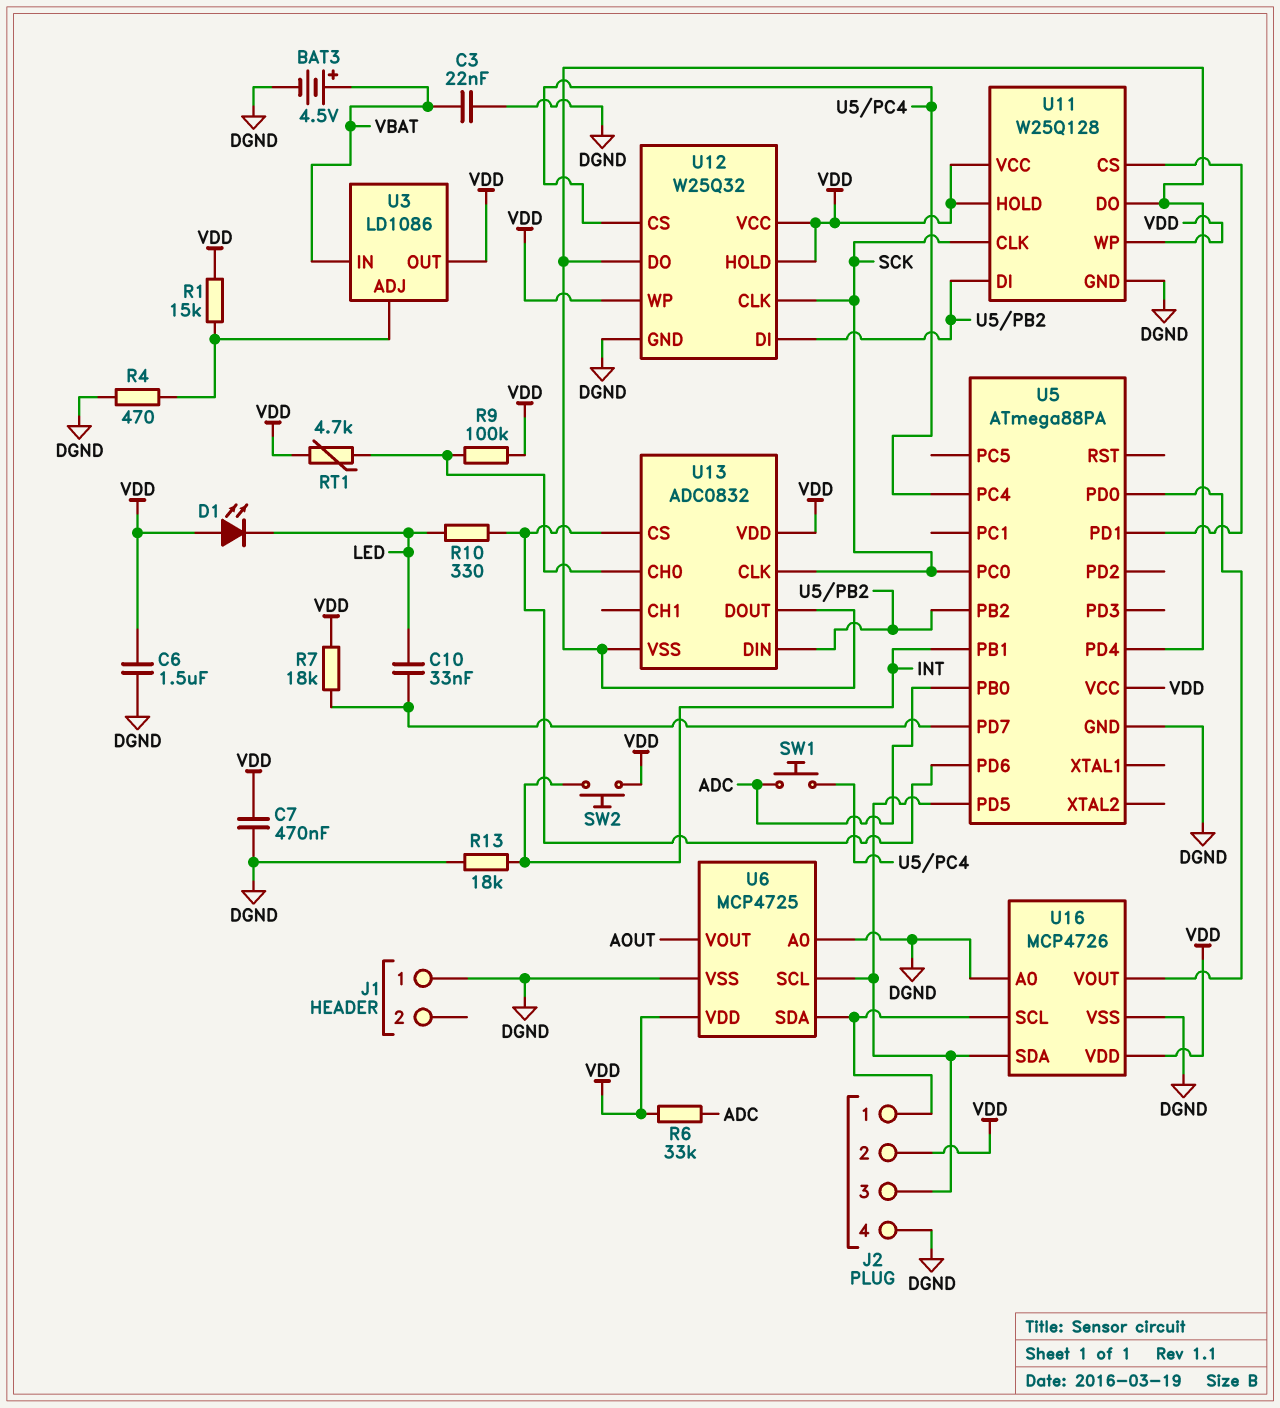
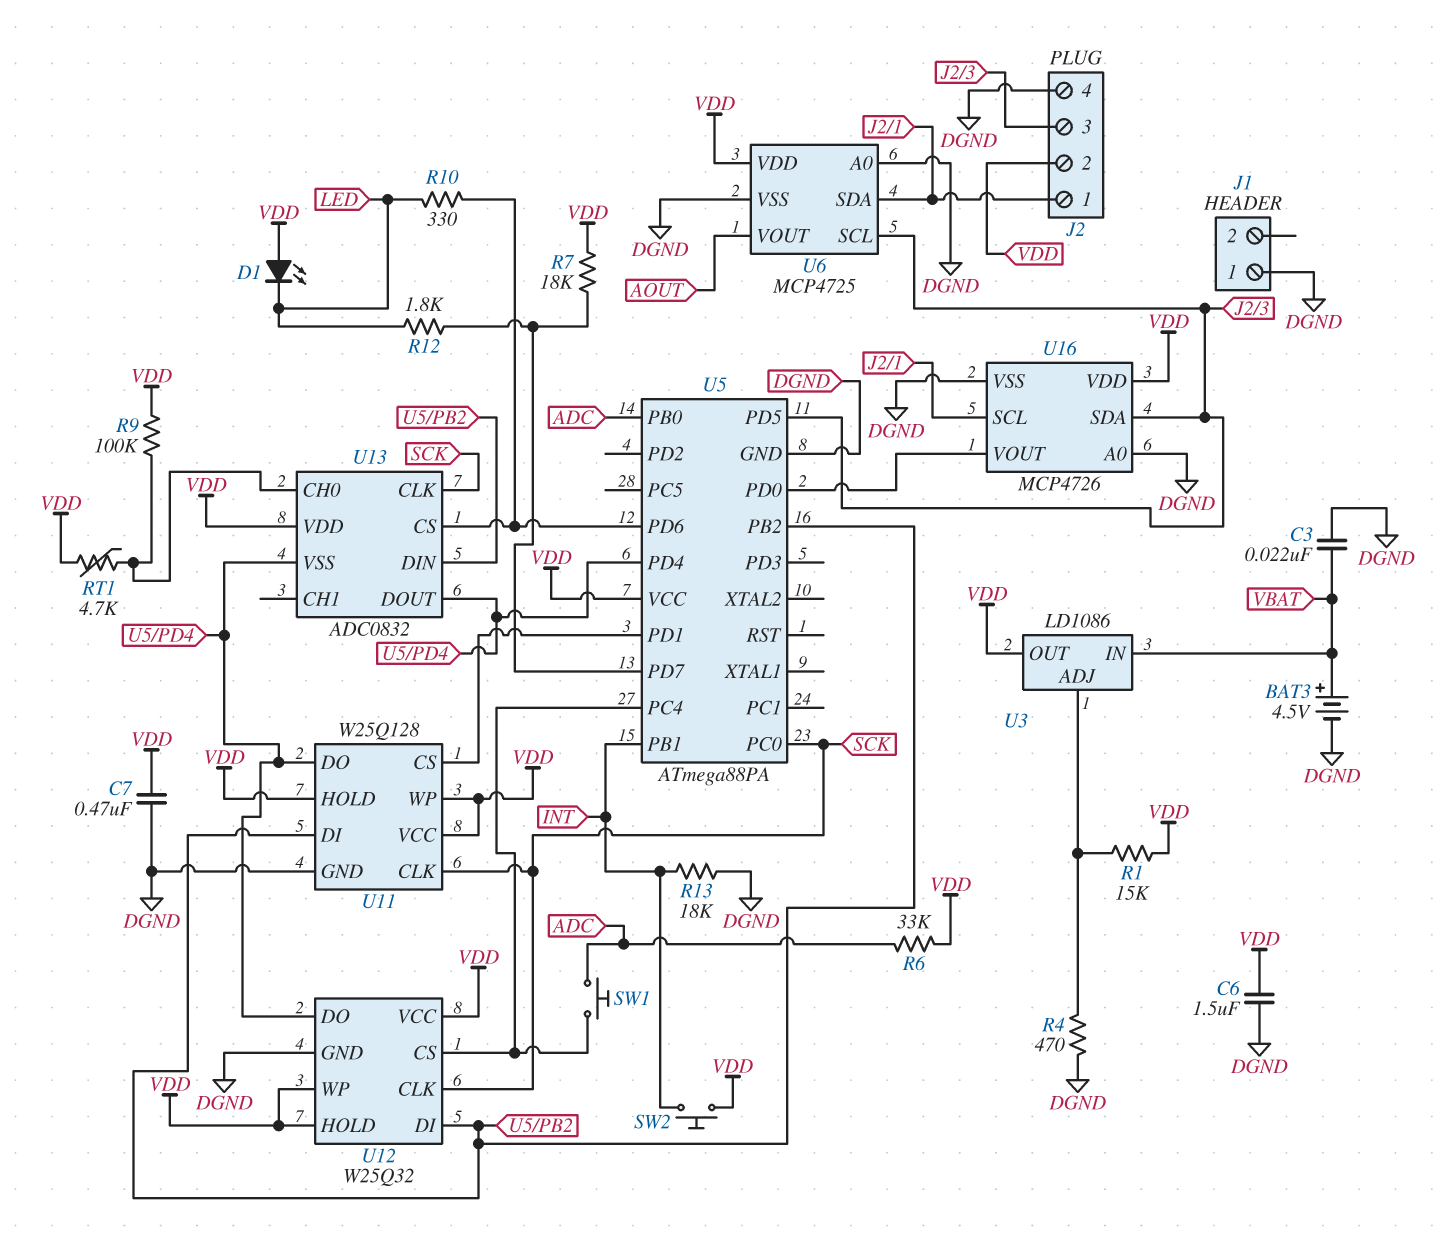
C10: 33nF (LED, U5/PD7) -> none
R12: none -> 1.8k (LED, U5/PD7)

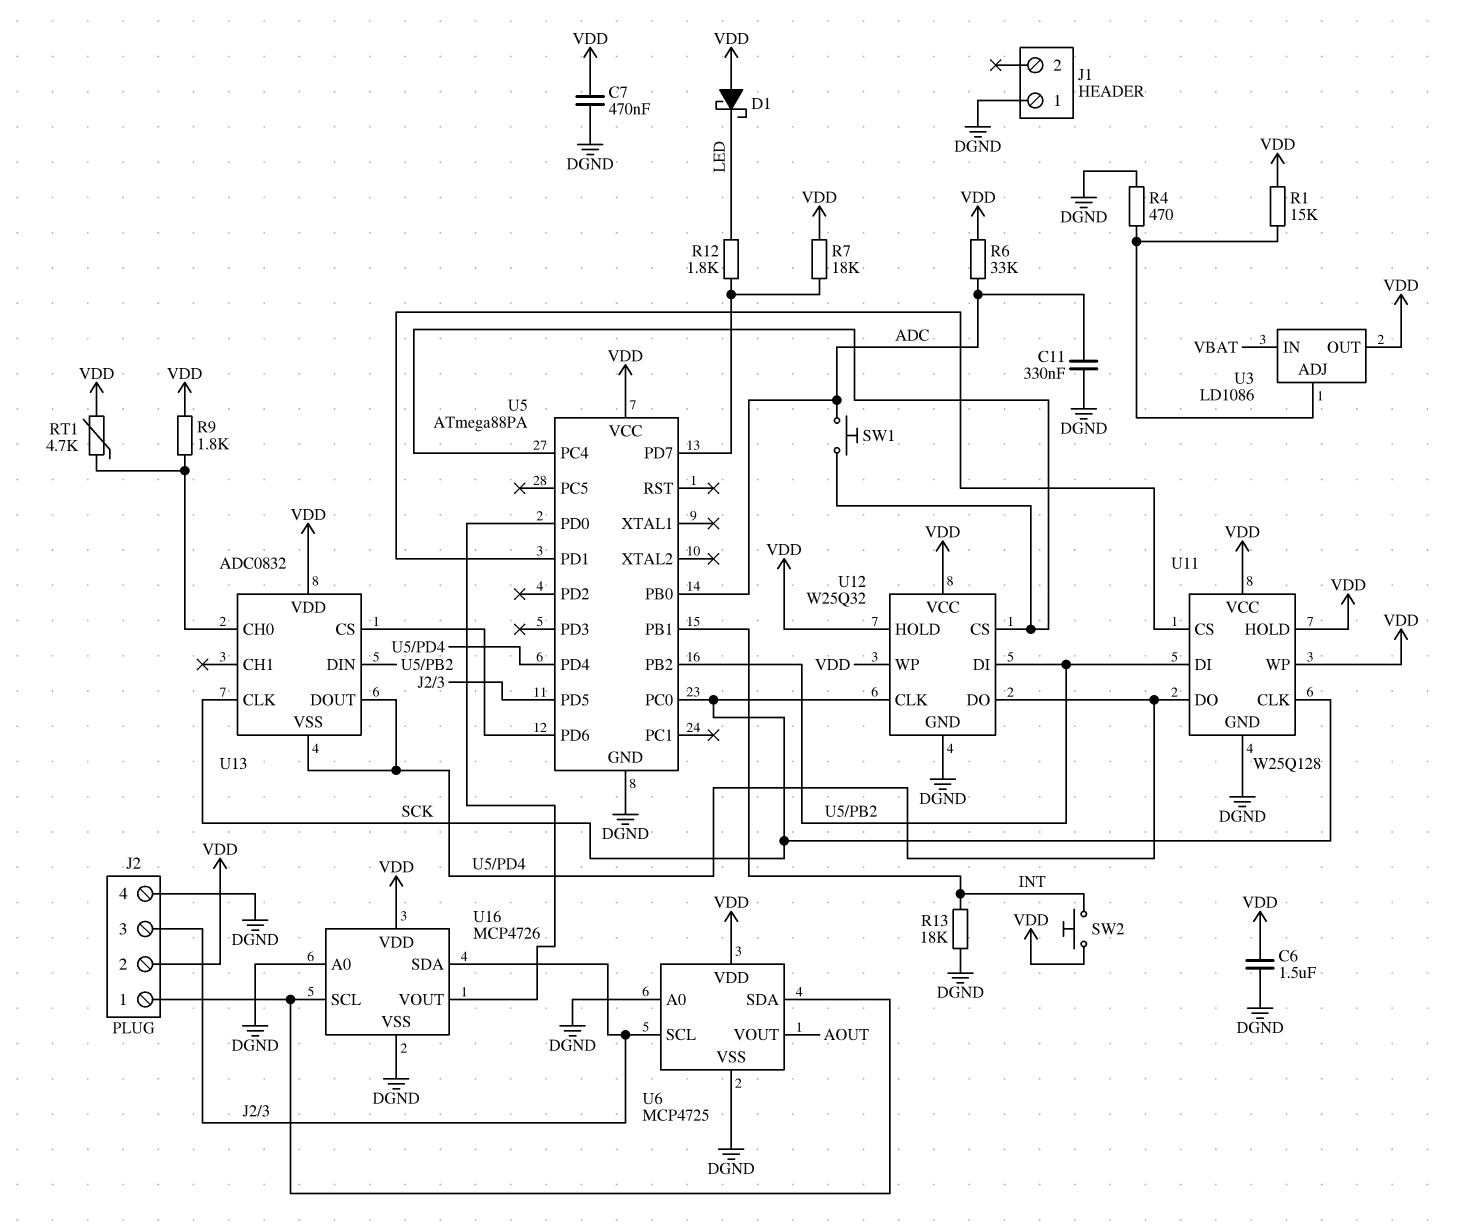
BAT3: 4.5V (plus VBAT, minus DGND) -> none
C3: 22nF (DGND, VBAT) -> none
C11: none -> 330nF (ADC, DGND)
D1: LED (A VDD, K LED) -> schottky (A VDD, K LED)
R9: 100k (U13/CH0, VDD) -> 1.8k (U13/CH0, VDD)
R10: 330 (LED, U5/PD6) -> none

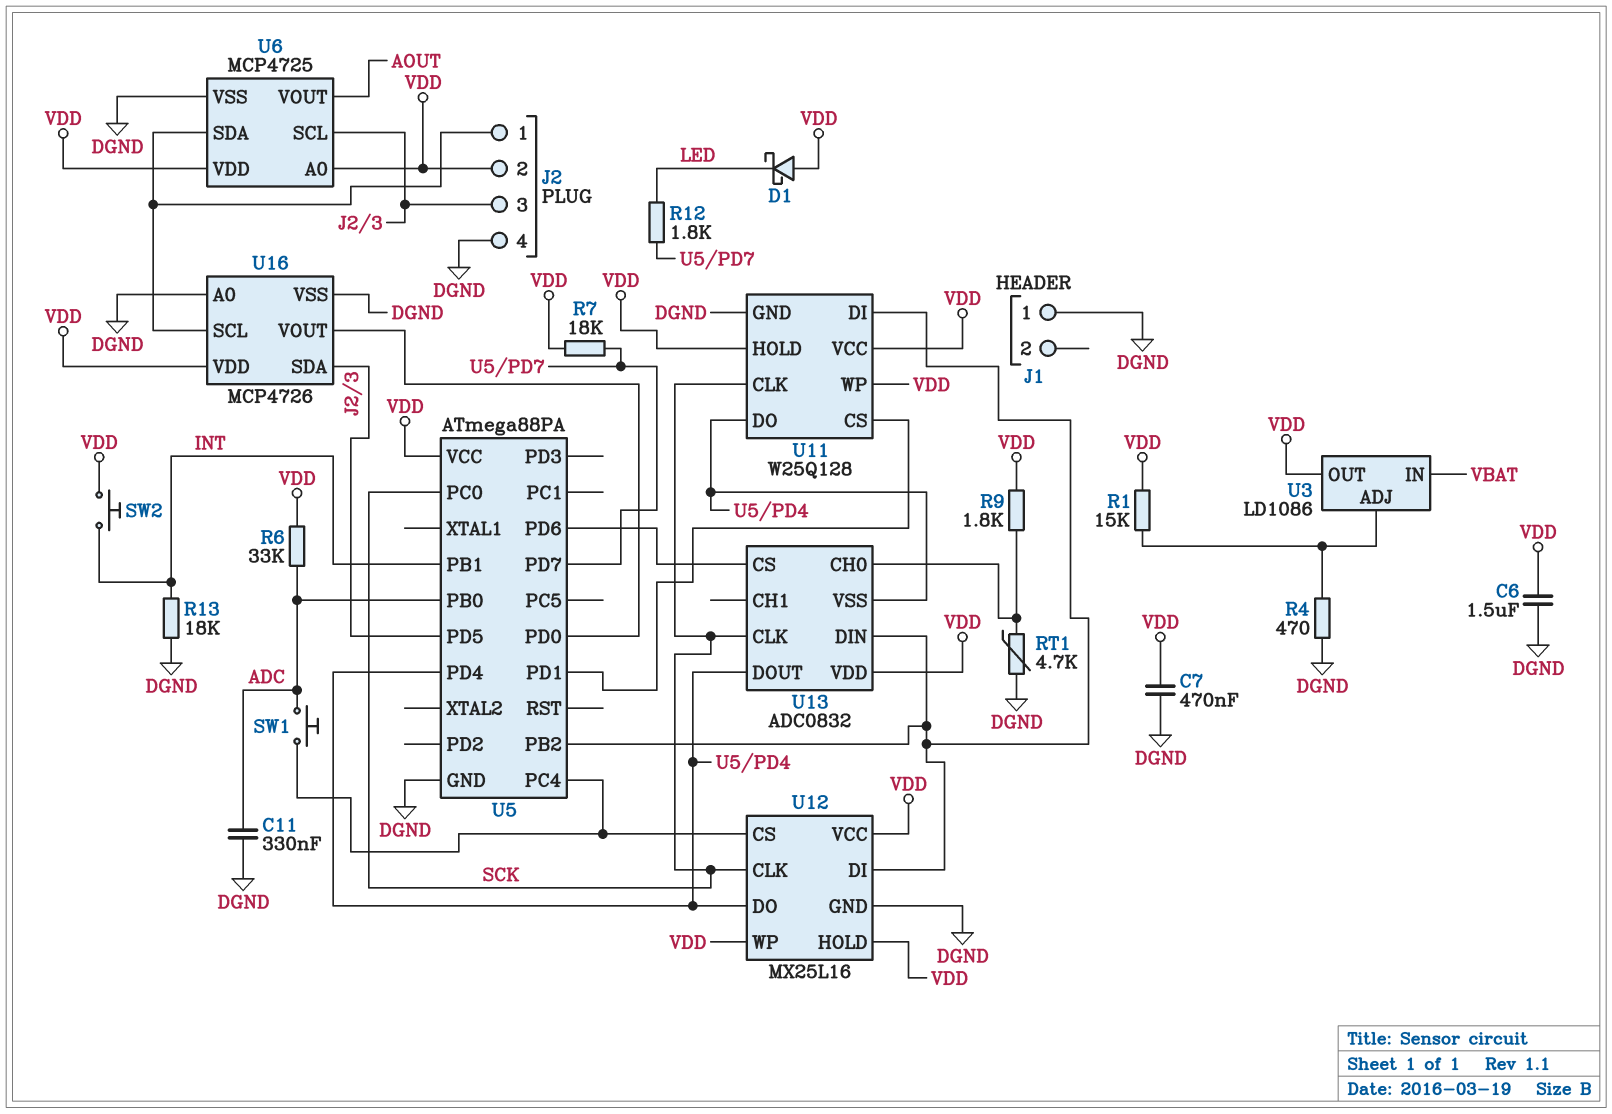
RT1: 4.7k (U13/CH0, VDD) -> 4.7k (DGND, U13/CH0)
U6 pin A0: DGND -> VDD
U12: W25Q32 -> MX25L16

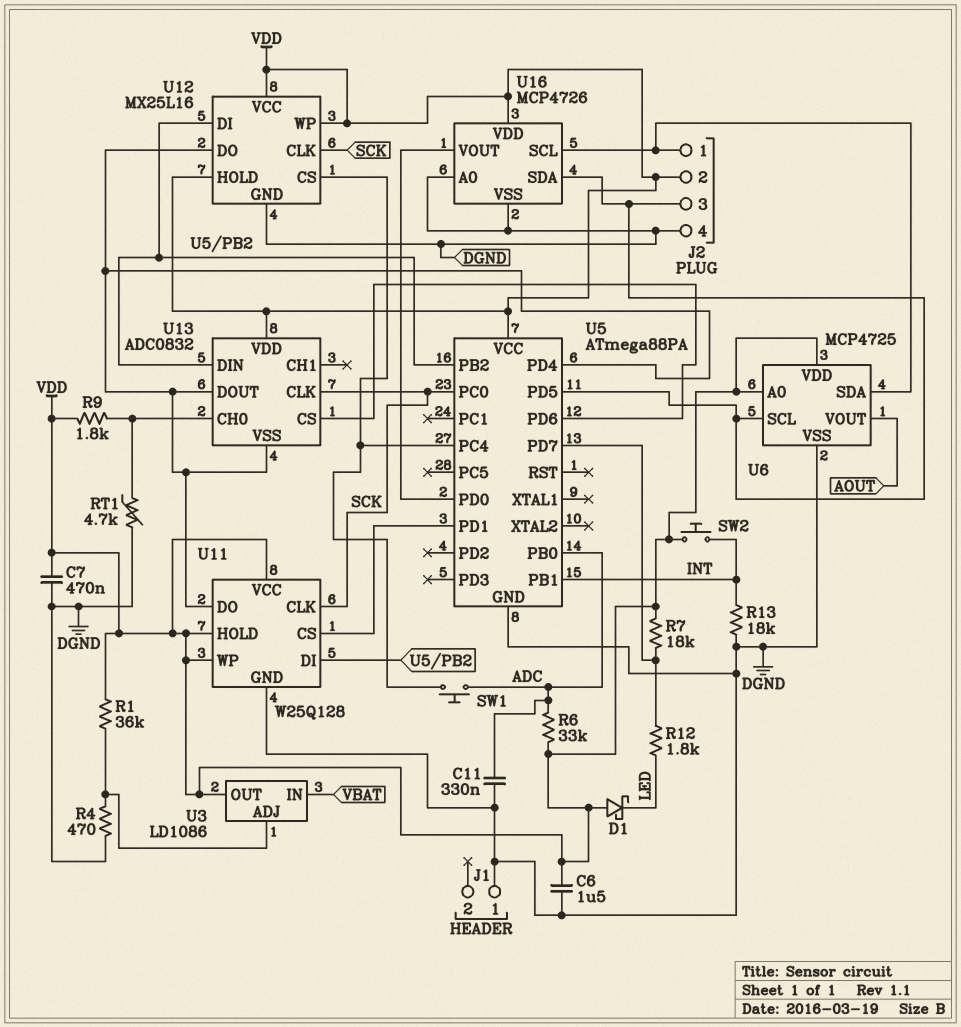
R1: 15k (U3/ADJ, VDD) -> 36k (U3/ADJ, VDD)

